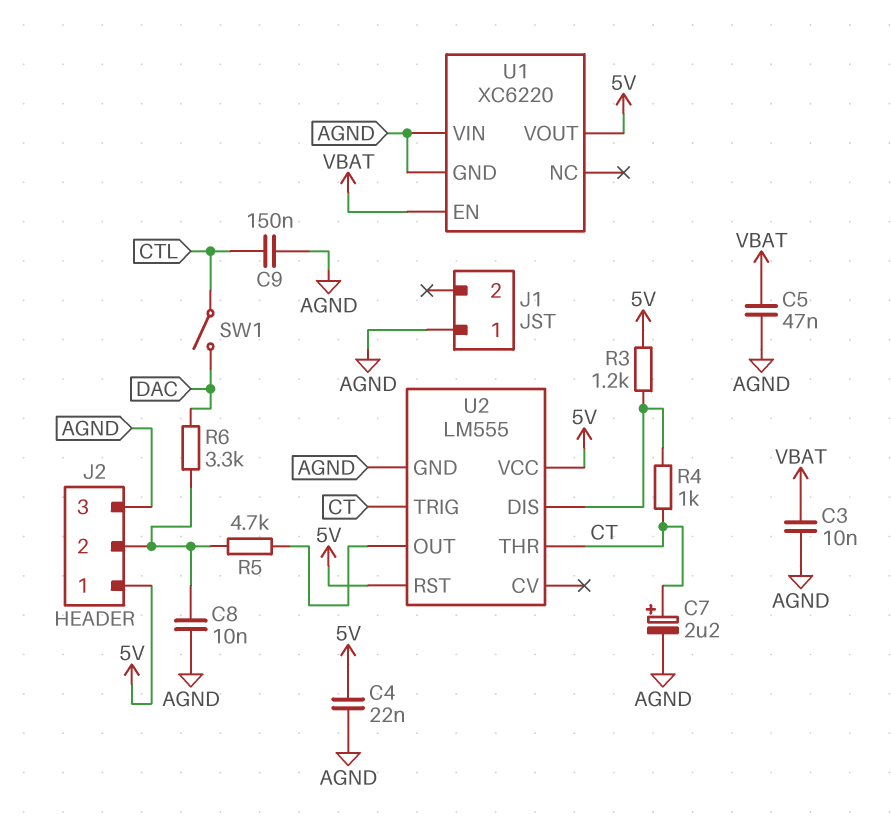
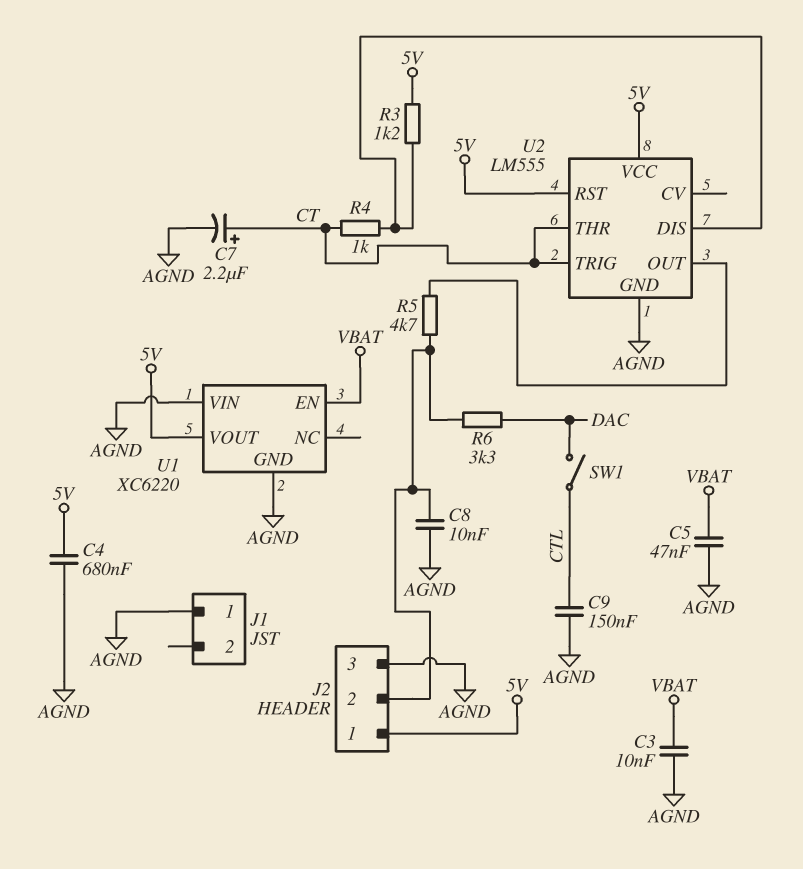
C4: 22nF (5V, AGND) -> 680nF (5V, AGND)

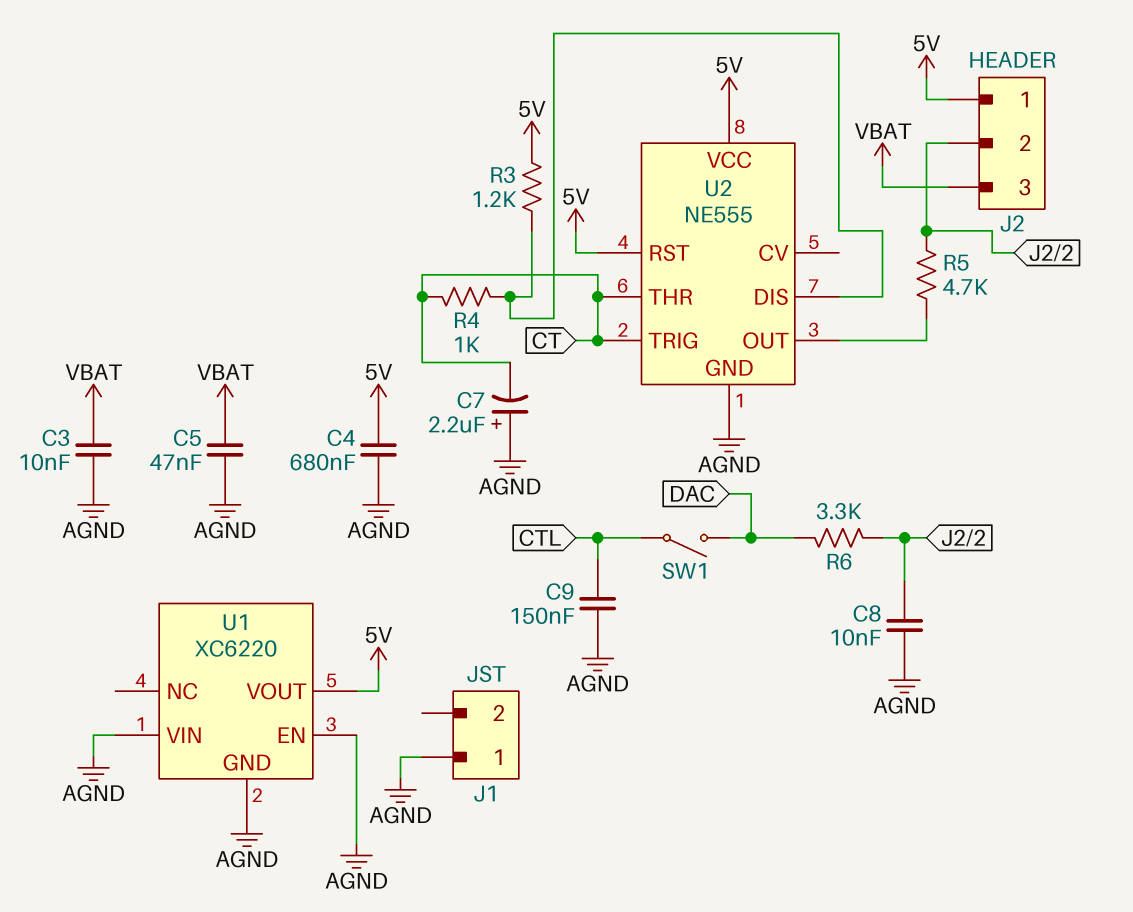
C7: 2.2uF (plus CT, minus AGND) -> 2.2uF (plus AGND, minus CT)
J2 pin 3: AGND -> VBAT
U1 pin EN: VBAT -> AGND
U2: LM555 -> NE555

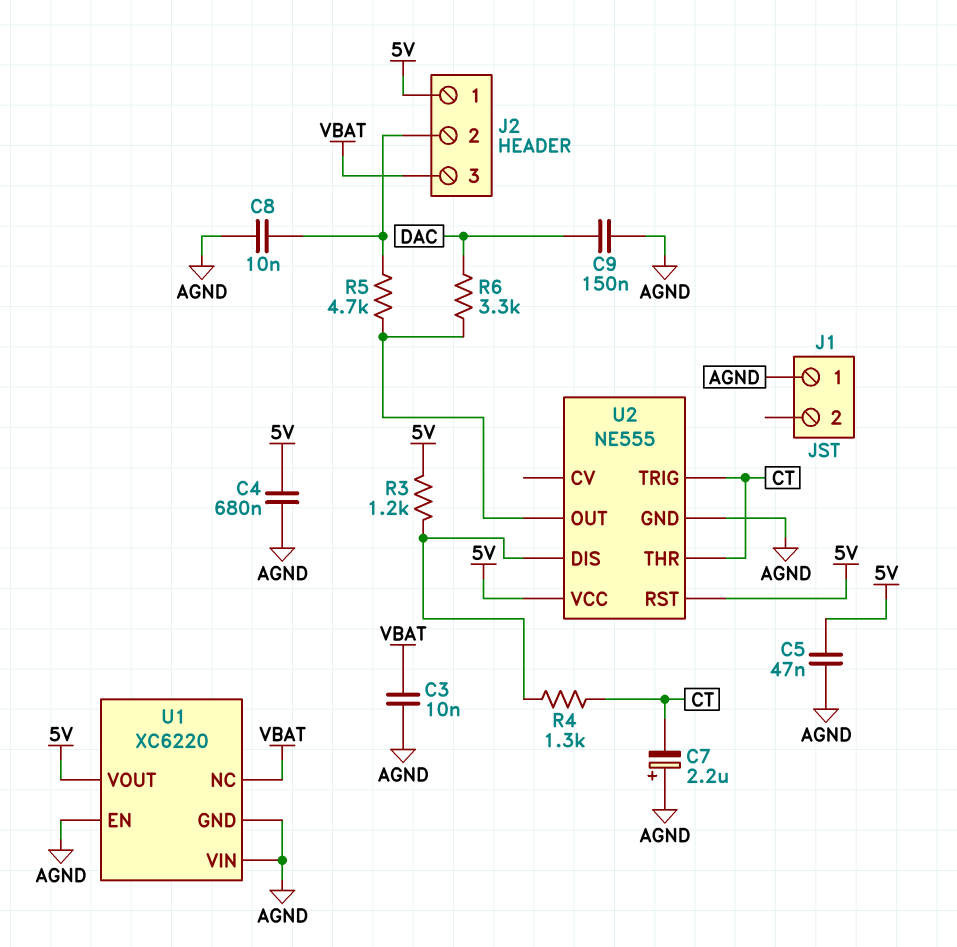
C5: 47nF (AGND, VBAT) -> 47nF (5V, AGND)
C9: 150nF (AGND, CTL) -> 150nF (AGND, DAC)
R4: 1k (CT, U2/DIS) -> 1.3k (CT, U2/DIS)
R6: 3.3k (DAC, J2/2) -> 3.3k (DAC, U2/OUT)
SW1: switch (CTL, DAC) -> none
U1 pin NC: none -> VBAT

